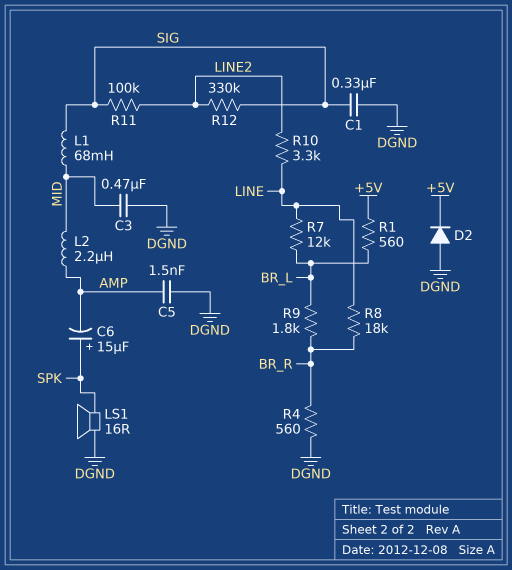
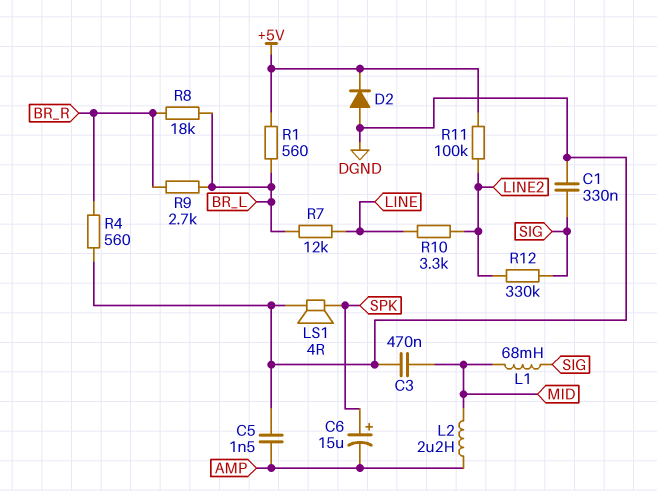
LS1: speaker 16R (DGND, SPK) -> speaker 4R (DGND, SPK)
R8: 18k (BR_R, LINE) -> 18k (BR_L, BR_R)
R9: 1.8k (BR_L, BR_R) -> 2.7k (BR_L, BR_R)
R11: 100k (LINE2, SIG) -> 100k (+5V, LINE2)

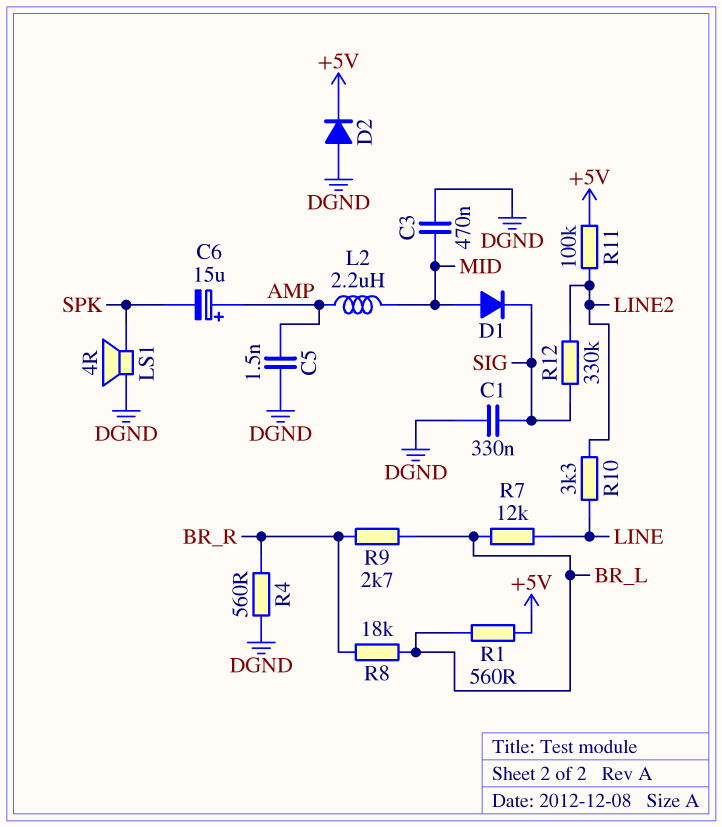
C6: 15uF (plus SPK, minus AMP) -> 15uF (plus AMP, minus SPK)
D1: none -> diode (A MID, K SIG)
L1: 68mH (MID, SIG) -> none

